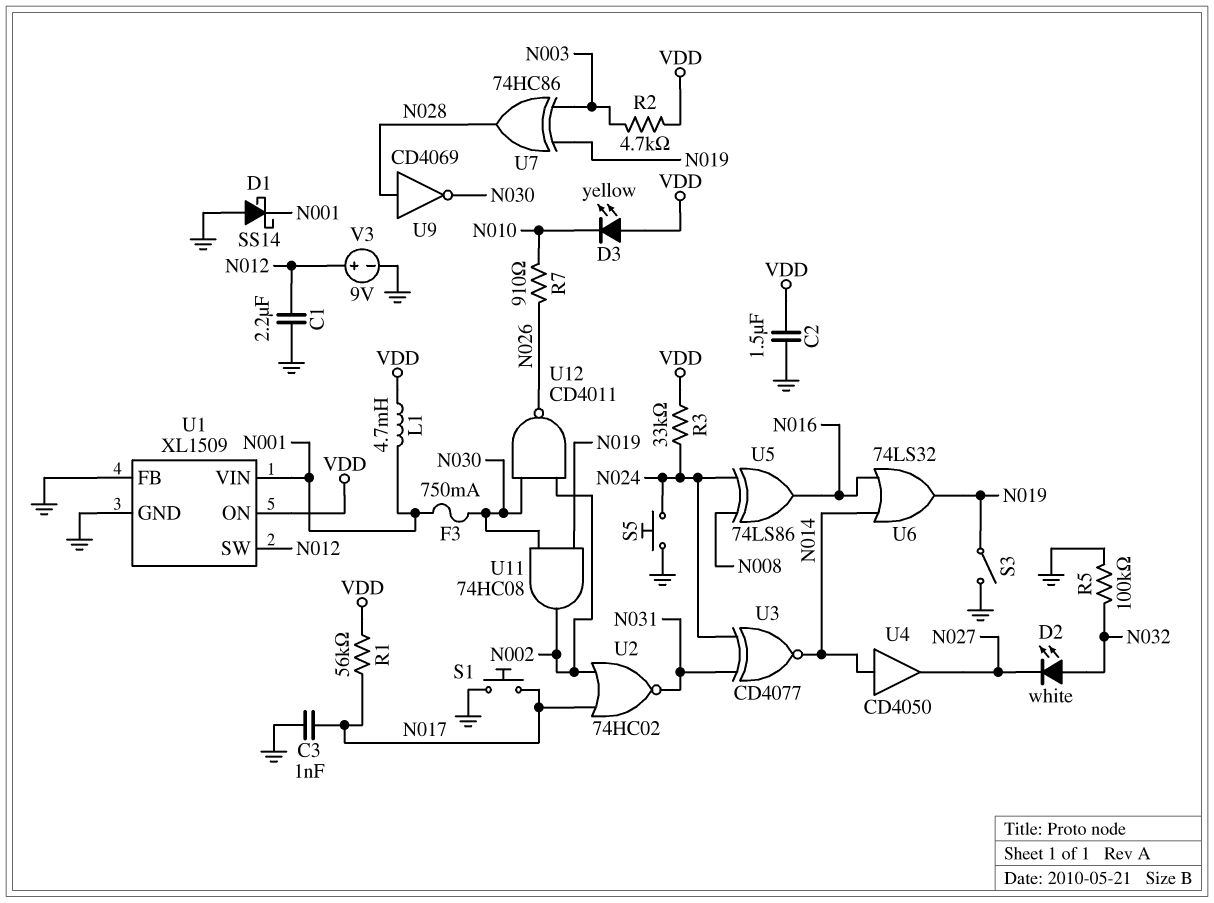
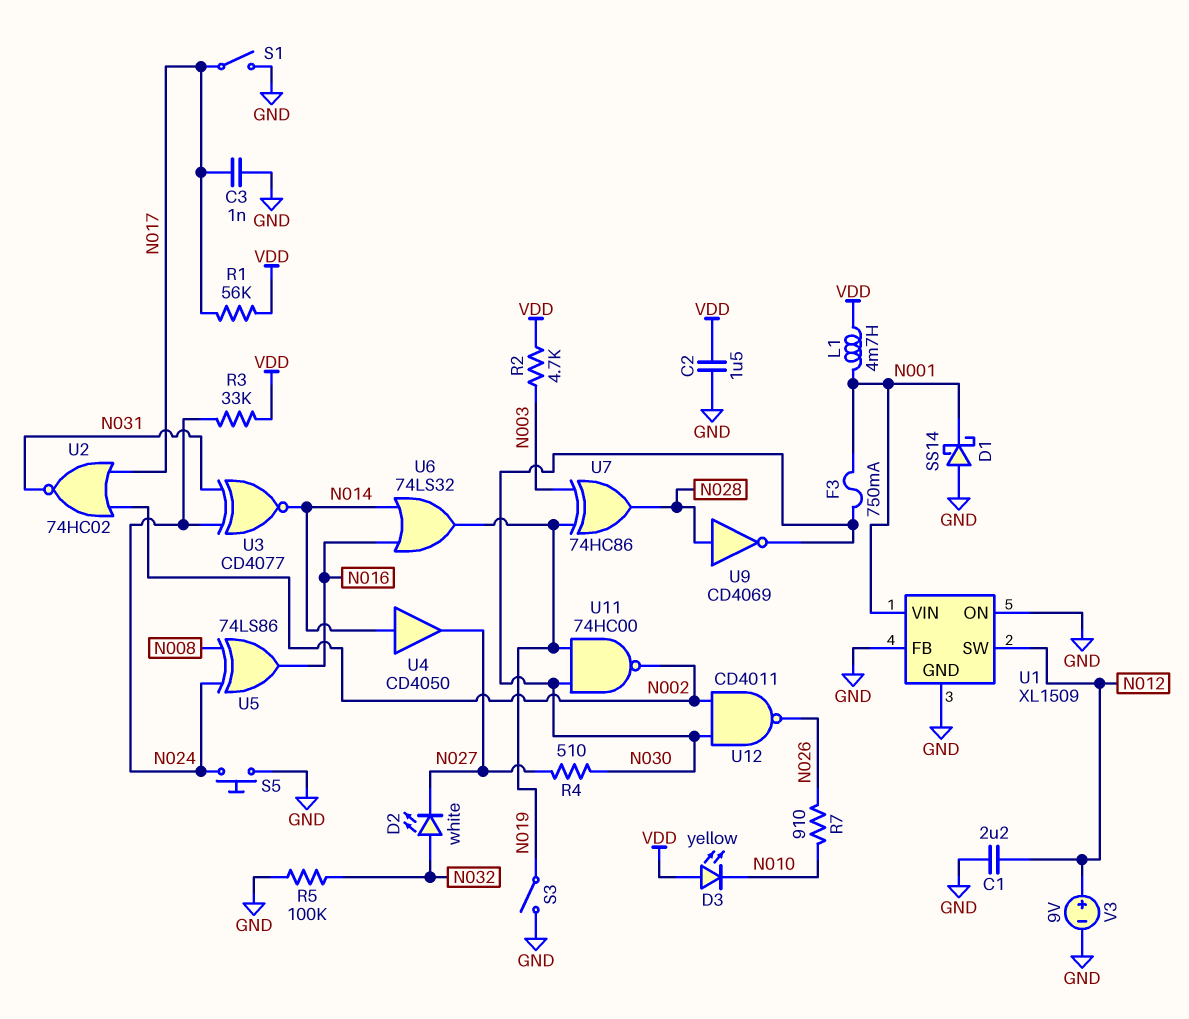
R4: none -> 510 (N027, N030)
S1: button (GND, N017) -> switch (GND, N017)
U1 pin ON: VDD -> GND
U11: AND 74HC08 (in N019, in N030, out N002) -> NAND 74HC00 (in N019, in N030, out N002)

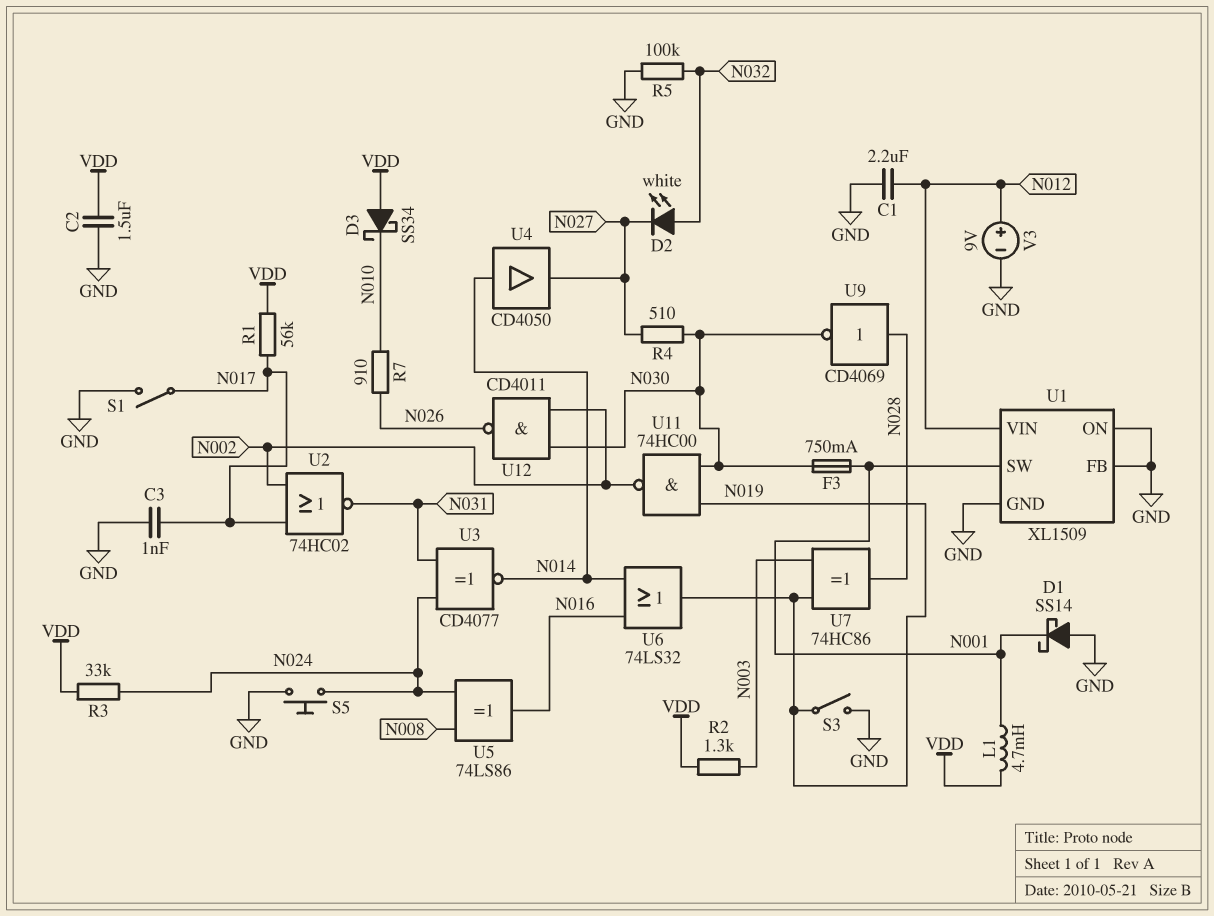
D3: LED yellow (A VDD, K N010) -> schottky SS34 (A VDD, K N010)
R2: 4.7k (N003, VDD) -> 1.3k (N003, VDD)
U1 pin SW: N012 -> N001
U1 pin VIN: N001 -> N012

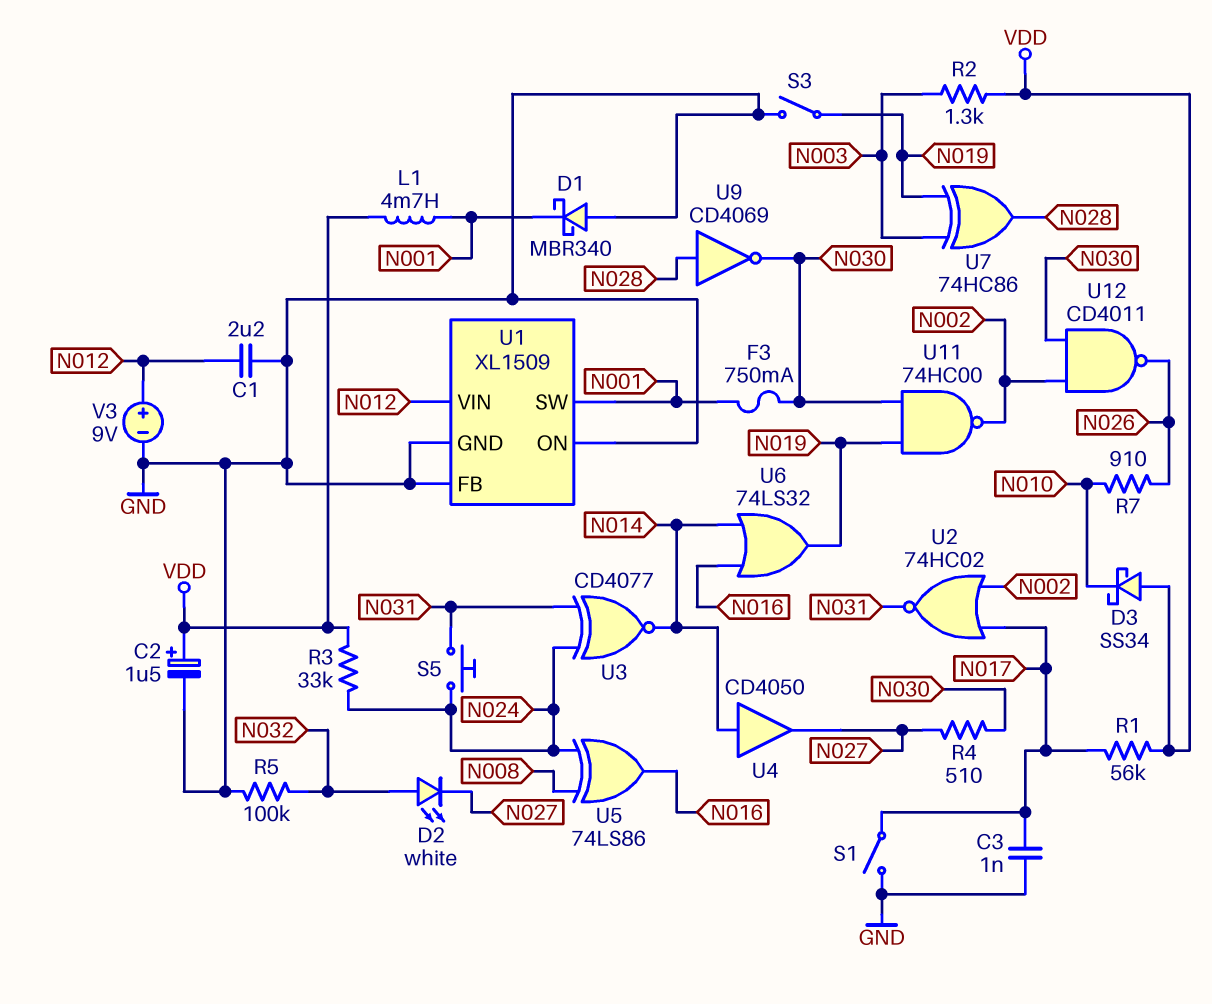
C2: 1.5uF (GND, VDD) -> 1.5uF (plus VDD, minus GND)
D1: schottky SS14 (A GND, K N001) -> schottky MBR340 (A GND, K N001)
S5: button (GND, N024) -> button (N024, N031)

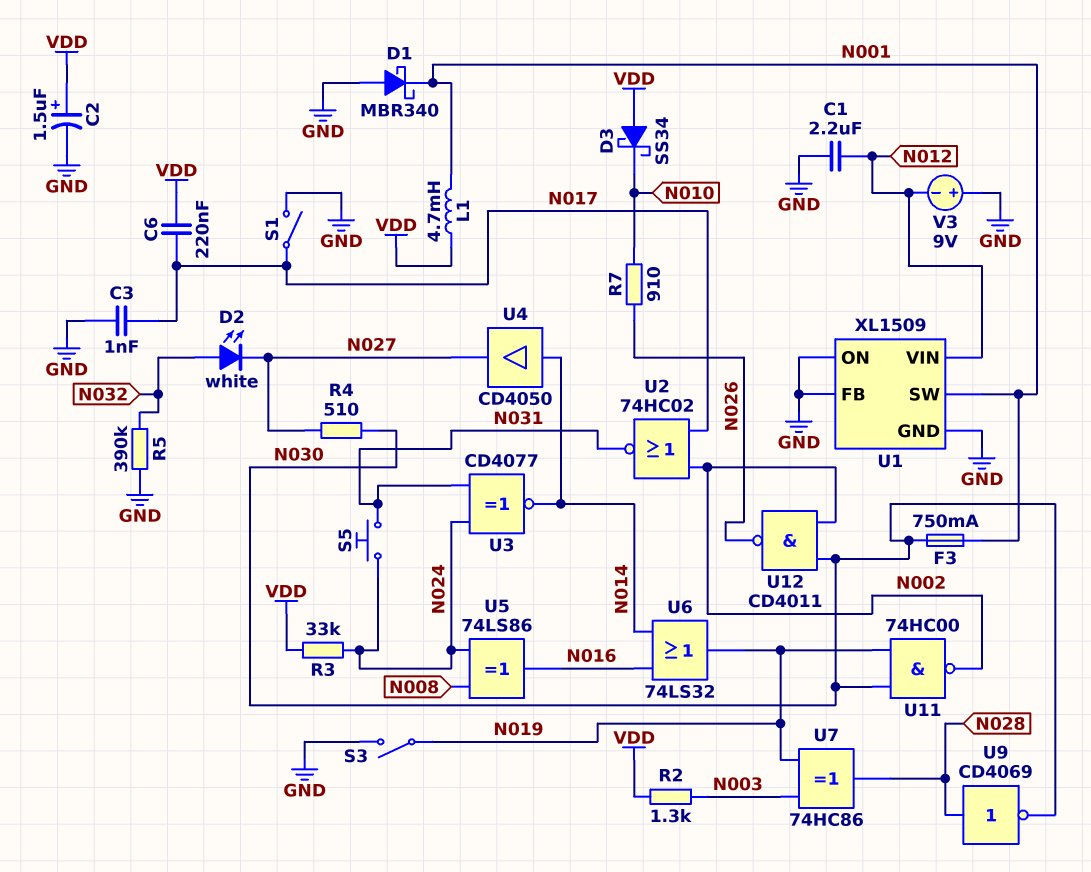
C6: none -> 220nF (N017, VDD)
R1: 56k (N017, VDD) -> none
R5: 100k (GND, N032) -> 390k (GND, N032)
V3: 9V (plus N012, minus GND) -> 9V (plus GND, minus N012)

